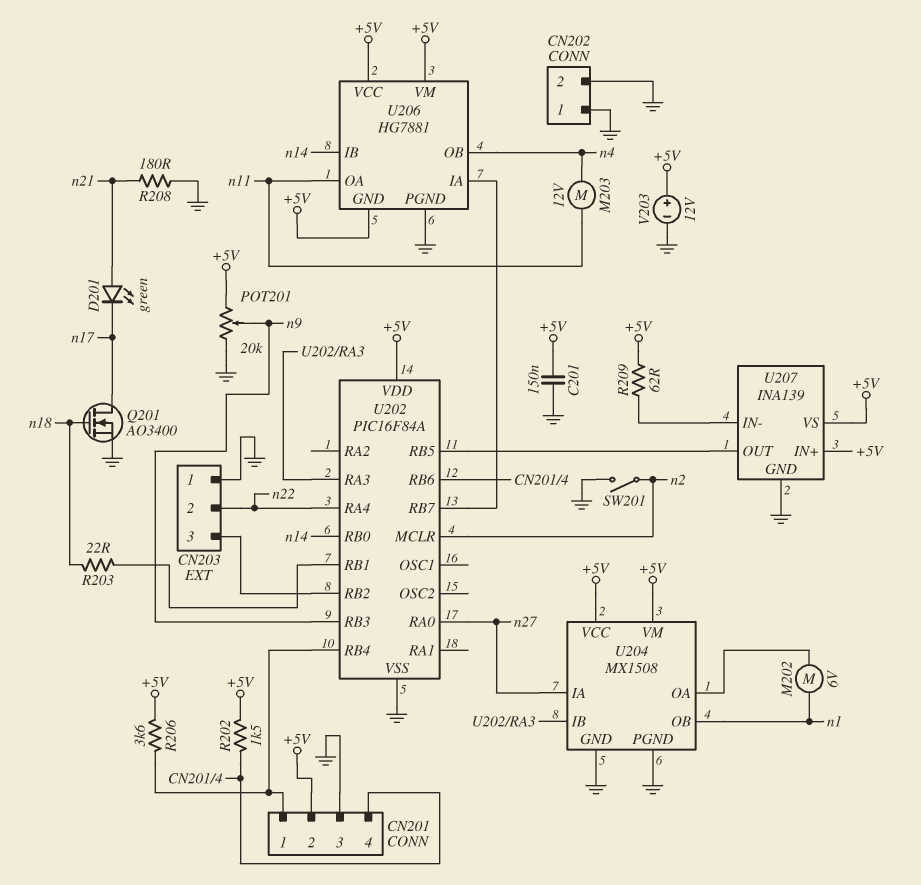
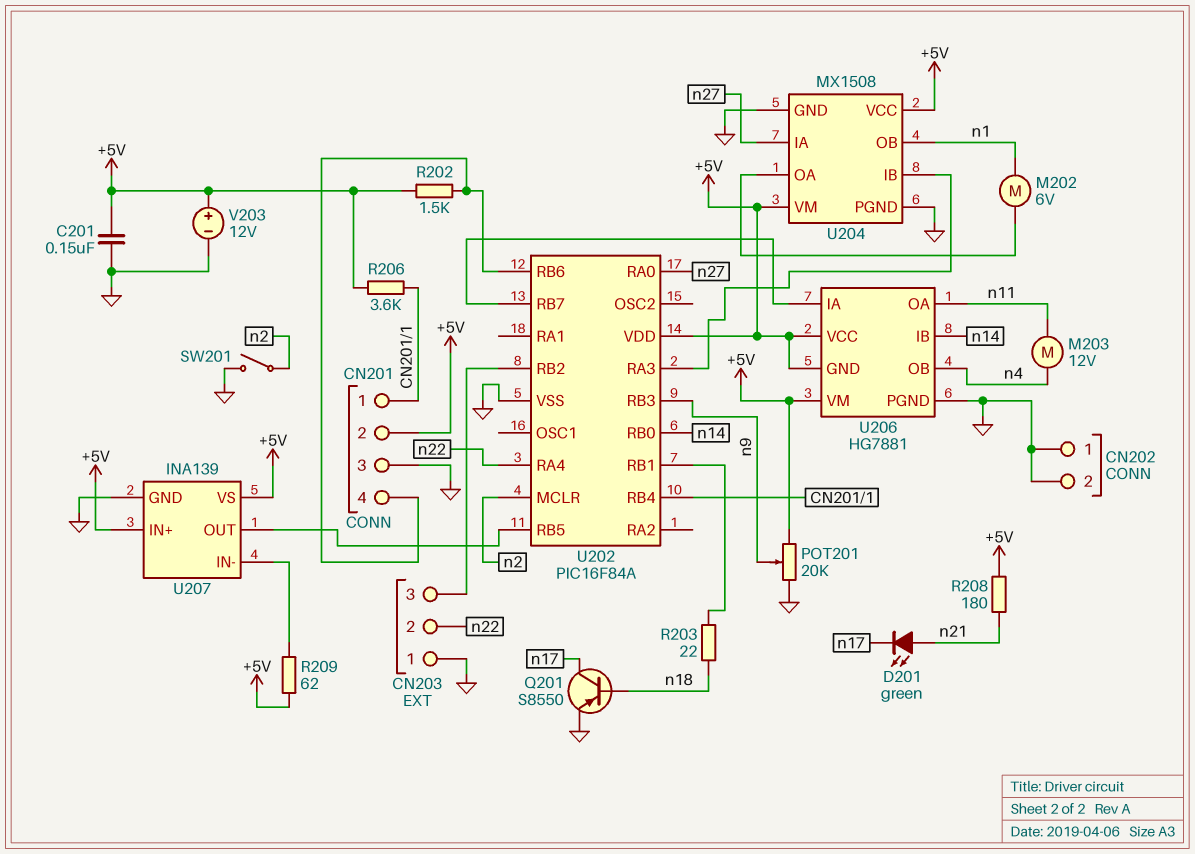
Q201: NMOS AO3400 (G n18, D n17, S GND) -> PNP S8550 (B n18, C n17, E GND)
R208: 180 (GND, n21) -> 180 (+5V, n21)

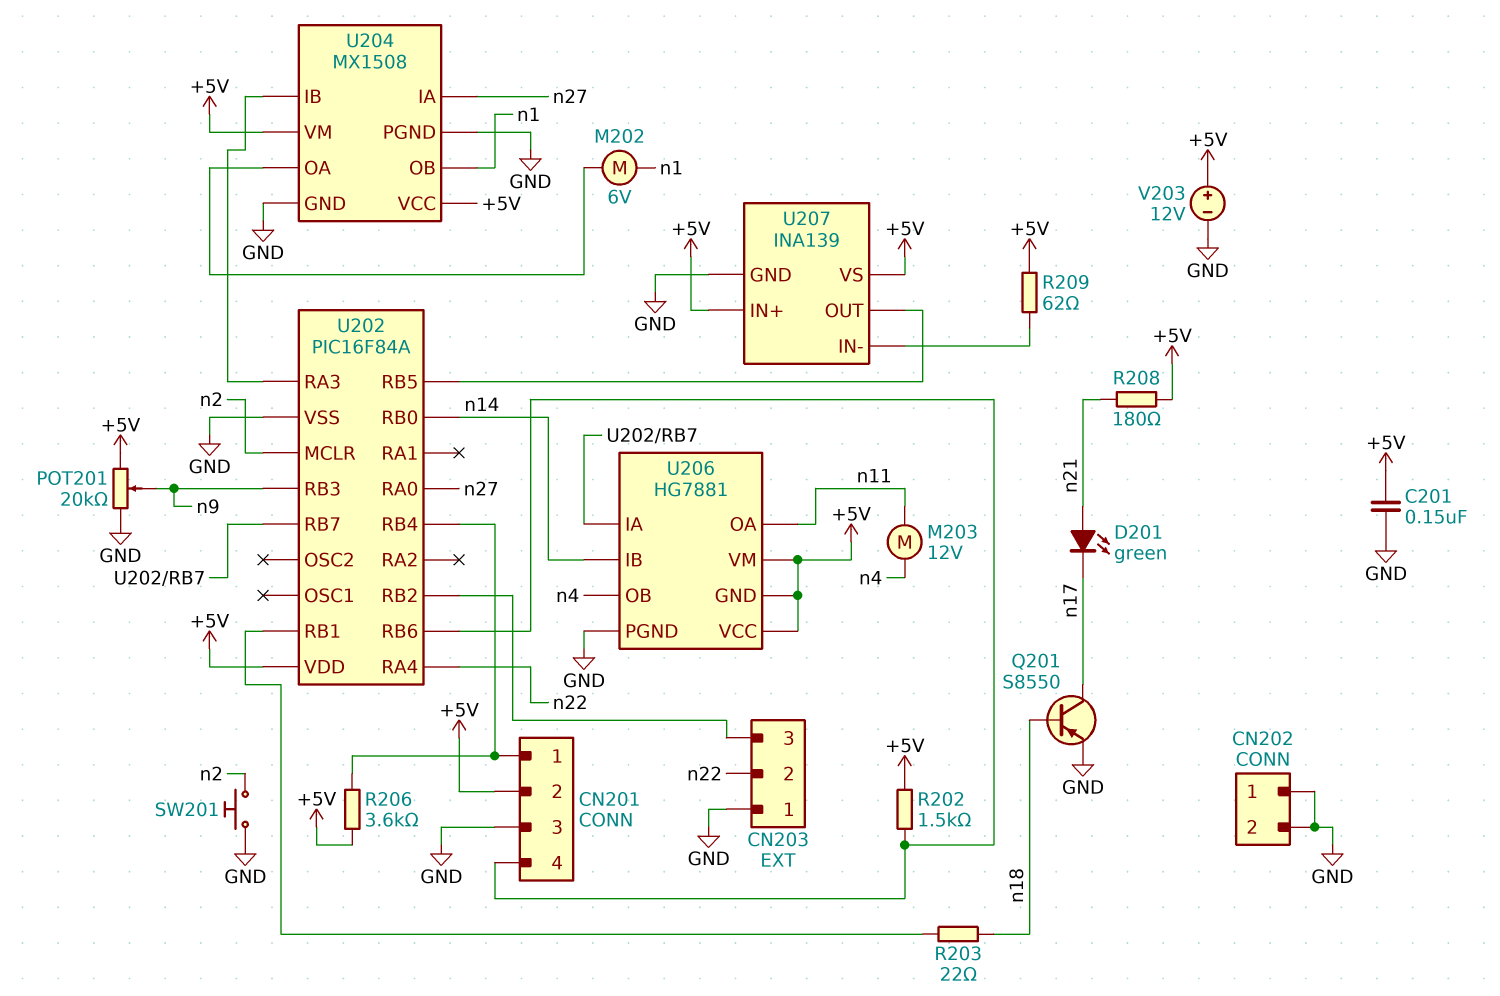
SW201: switch (GND, n2) -> button (GND, n2)

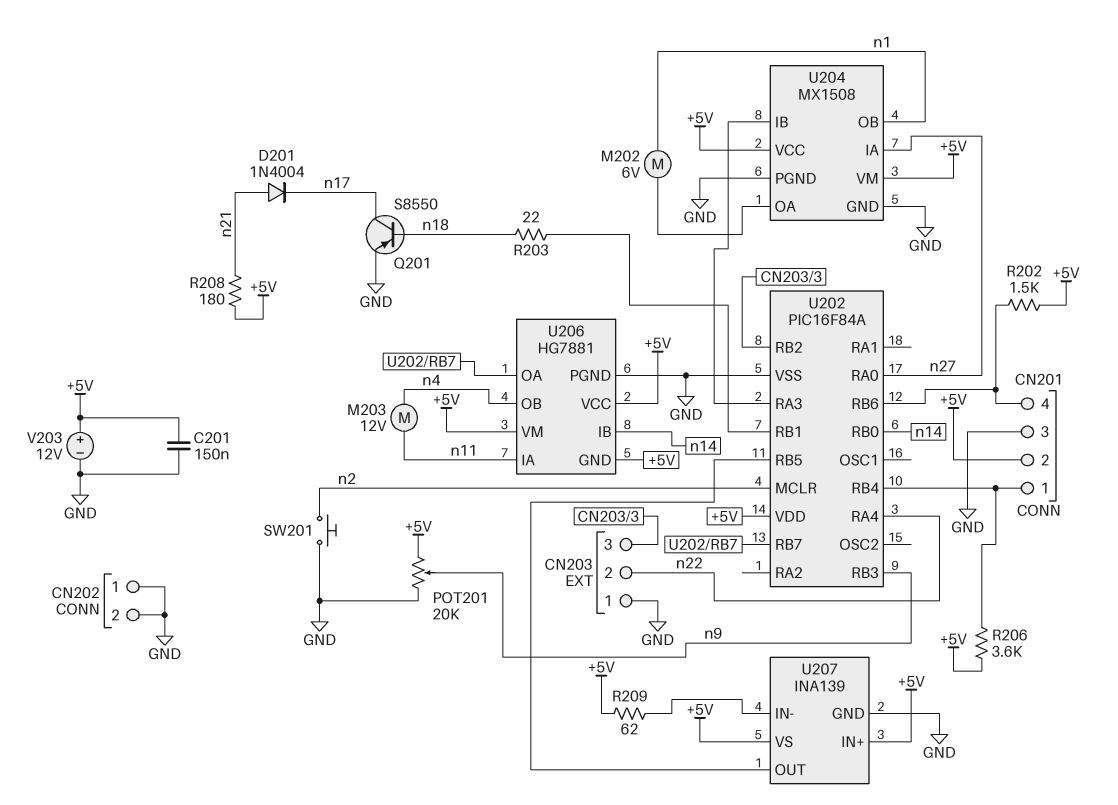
D201: LED green (A n21, K n17) -> diode 1N4004 (A n21, K n17)
U206 pin IA: U202/RB7 -> n11
U206 pin OA: n11 -> U202/RB7

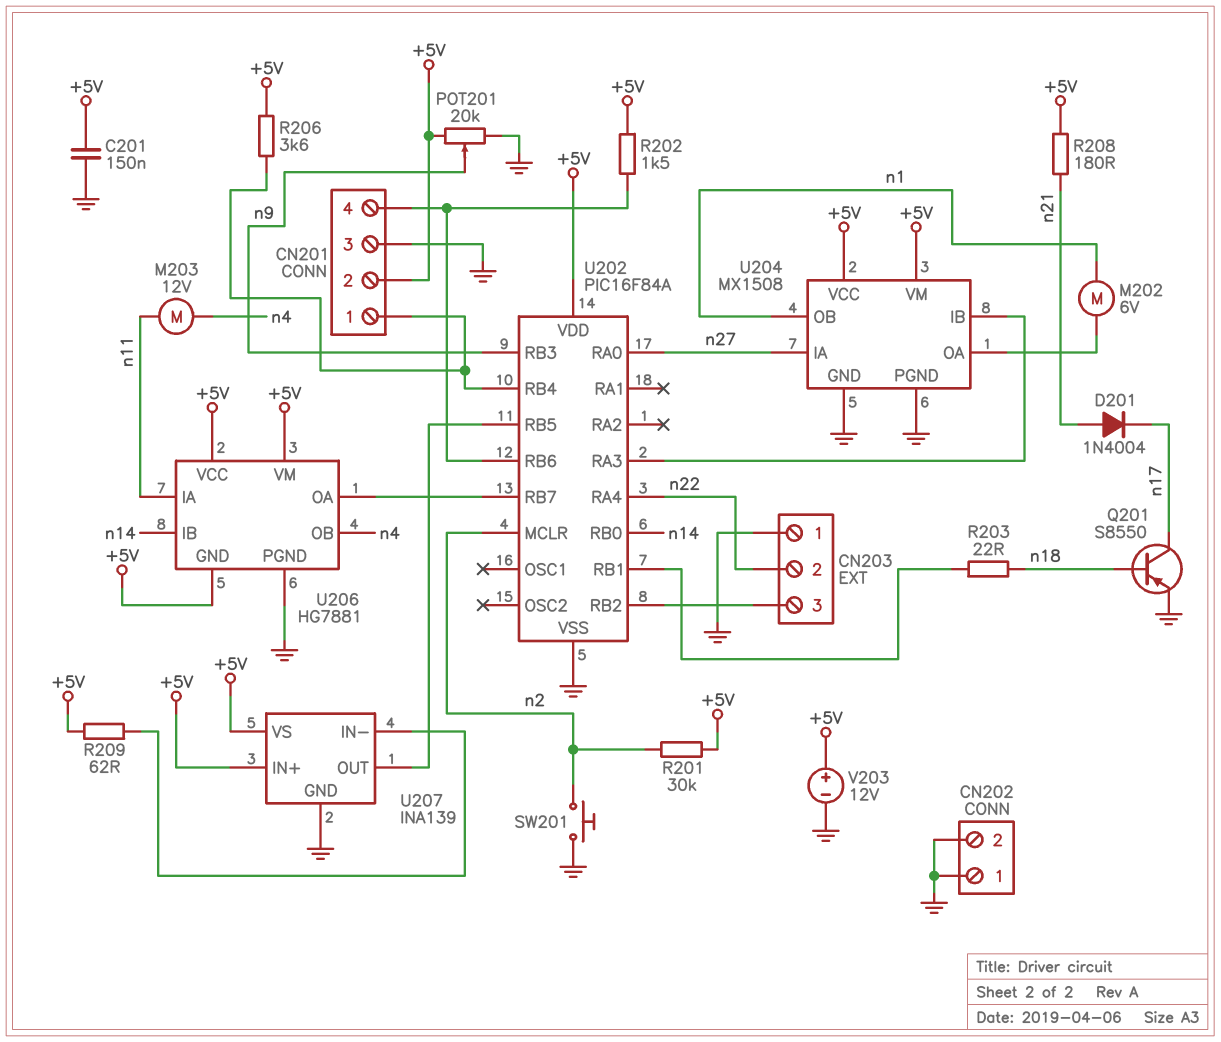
R201: none -> 30k (+5V, n2)

